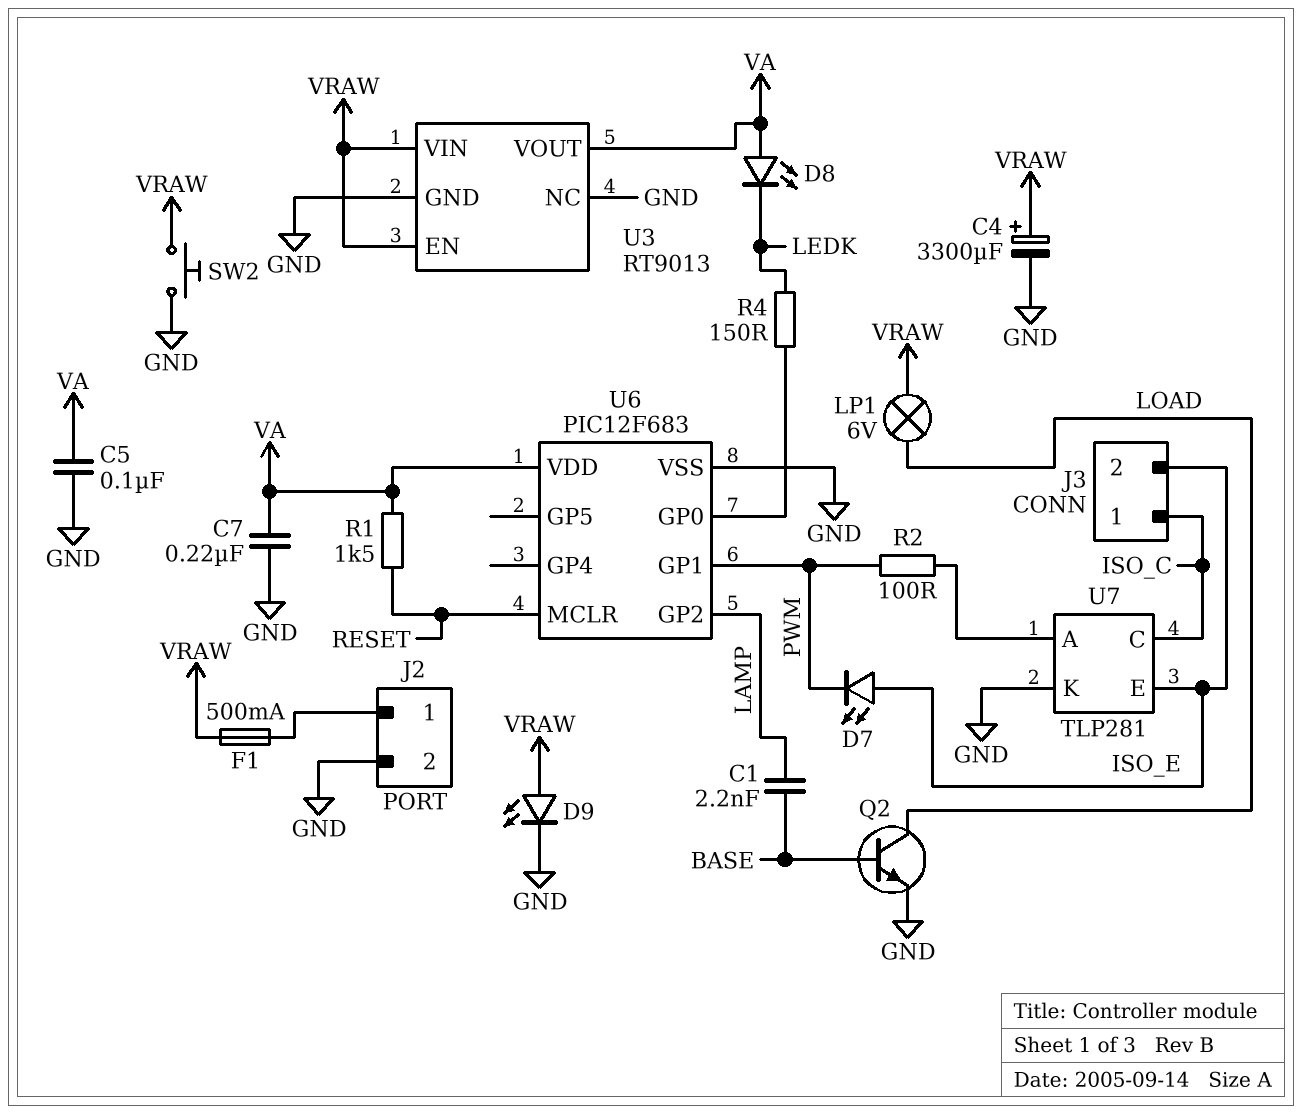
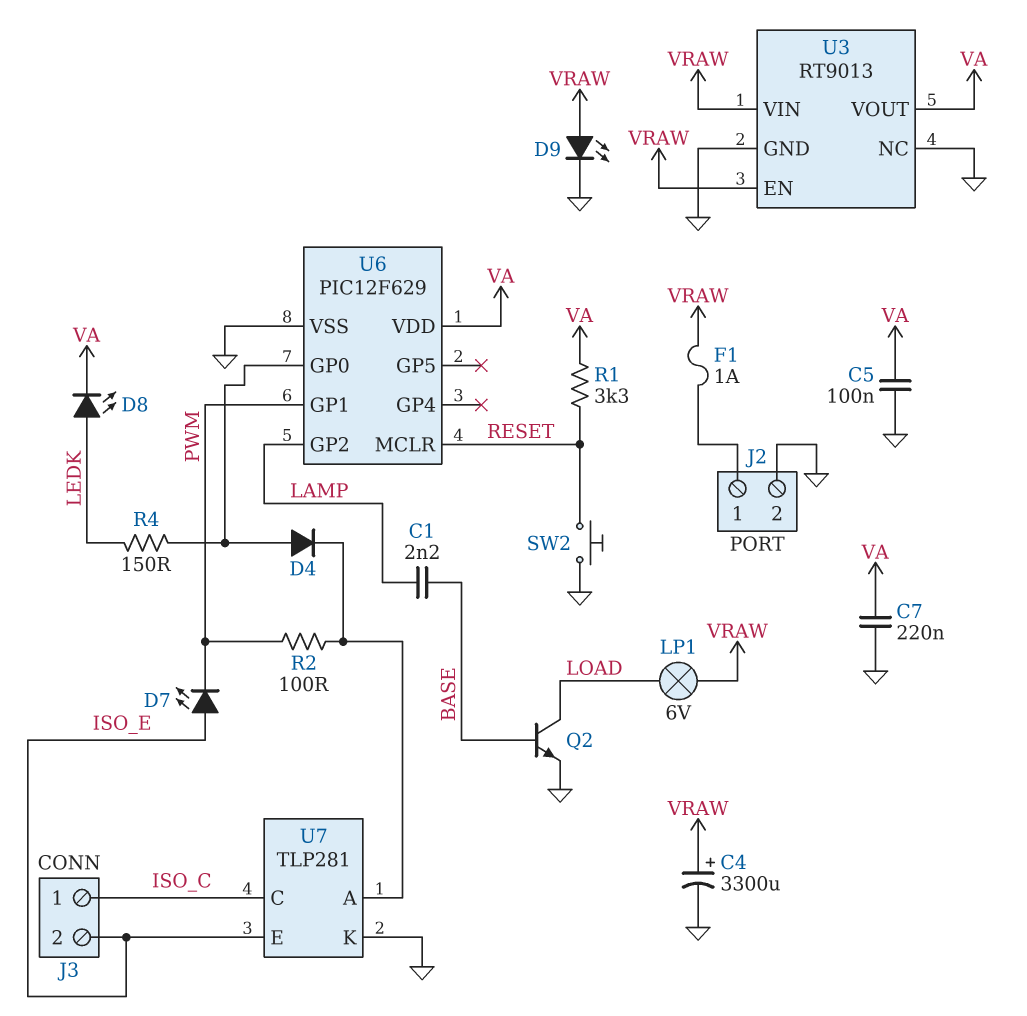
D4: none -> diode (A U6/GP0, K U7/A)
D8: LED (A VA, K LEDK) -> LED (A LEDK, K VA)
F1: 500mA (J2/1, VRAW) -> 1A (J2/1, VRAW)
R1: 1.5k (RESET, VA) -> 3.3k (RESET, VA)
SW2: button (GND, VRAW) -> button (GND, RESET)
U6: PIC12F683 -> PIC12F629

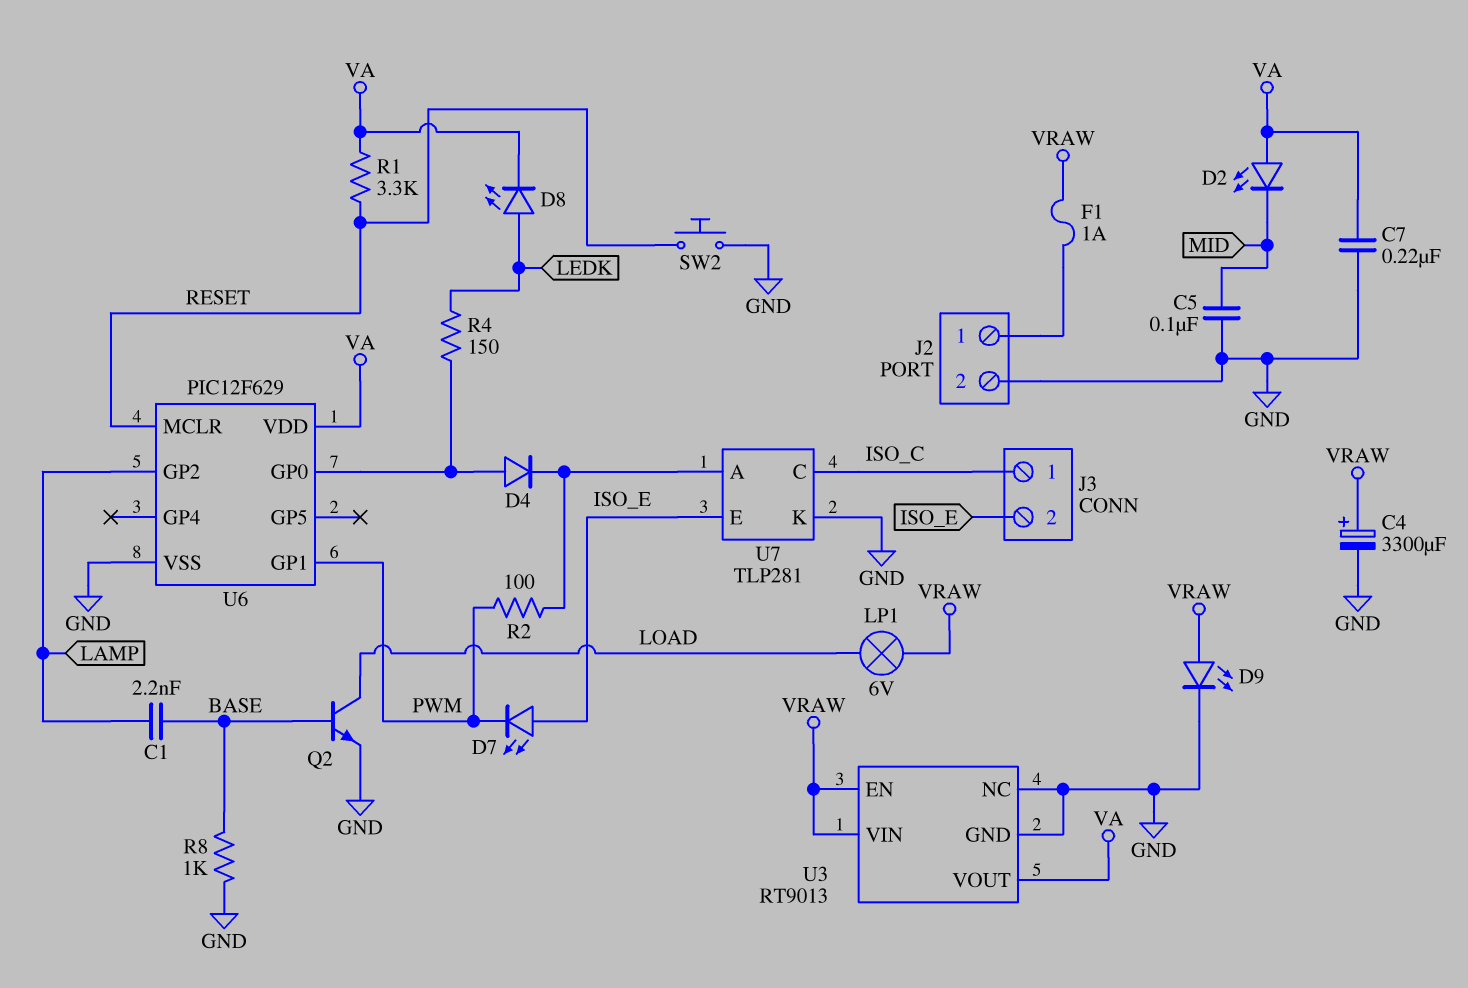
C5: 100nF (GND, VA) -> 100nF (GND, MID)
D2: none -> LED (A VA, K MID)
R8: none -> 1k (BASE, GND)

